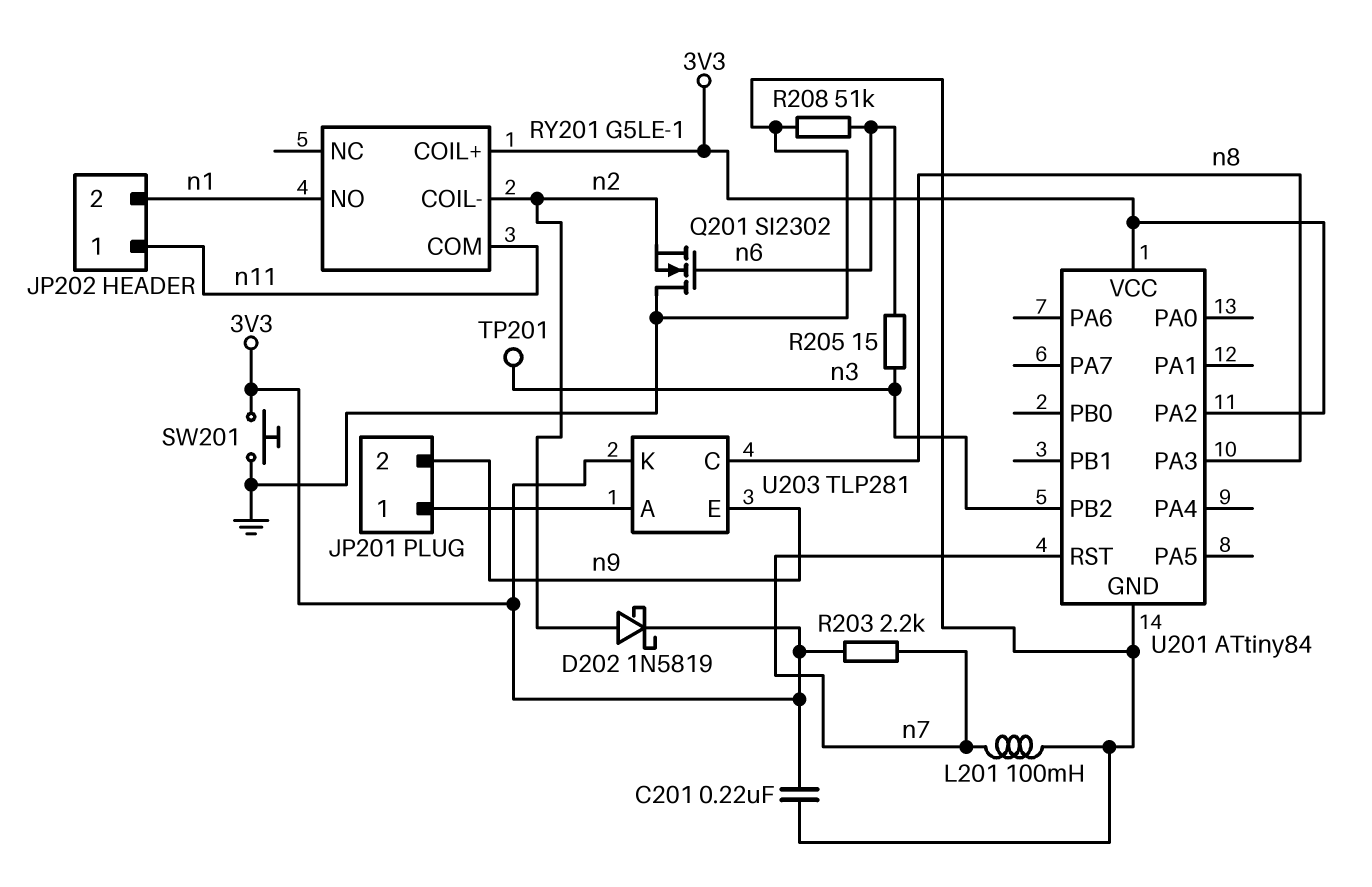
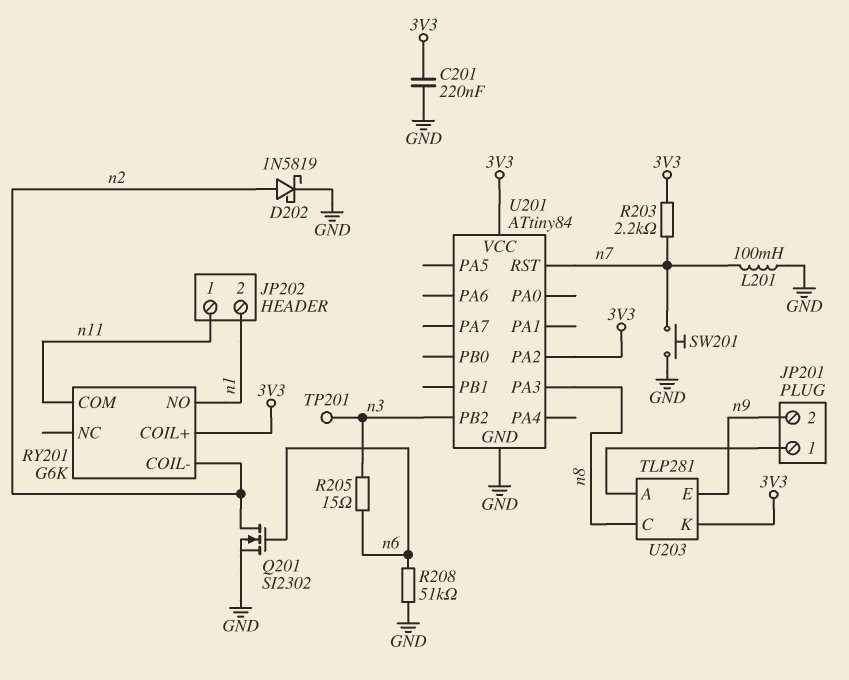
D202: schottky 1N5819 (A n2, K 3V3) -> schottky 1N5819 (A n2, K GND)
Q201: NMOS SI2302 (G n6, D GND, S n2) -> NMOS SI2302 (G n6, D n2, S GND)
RY201: G5LE-1 -> G6K
SW201: button (3V3, GND) -> button (GND, n7)

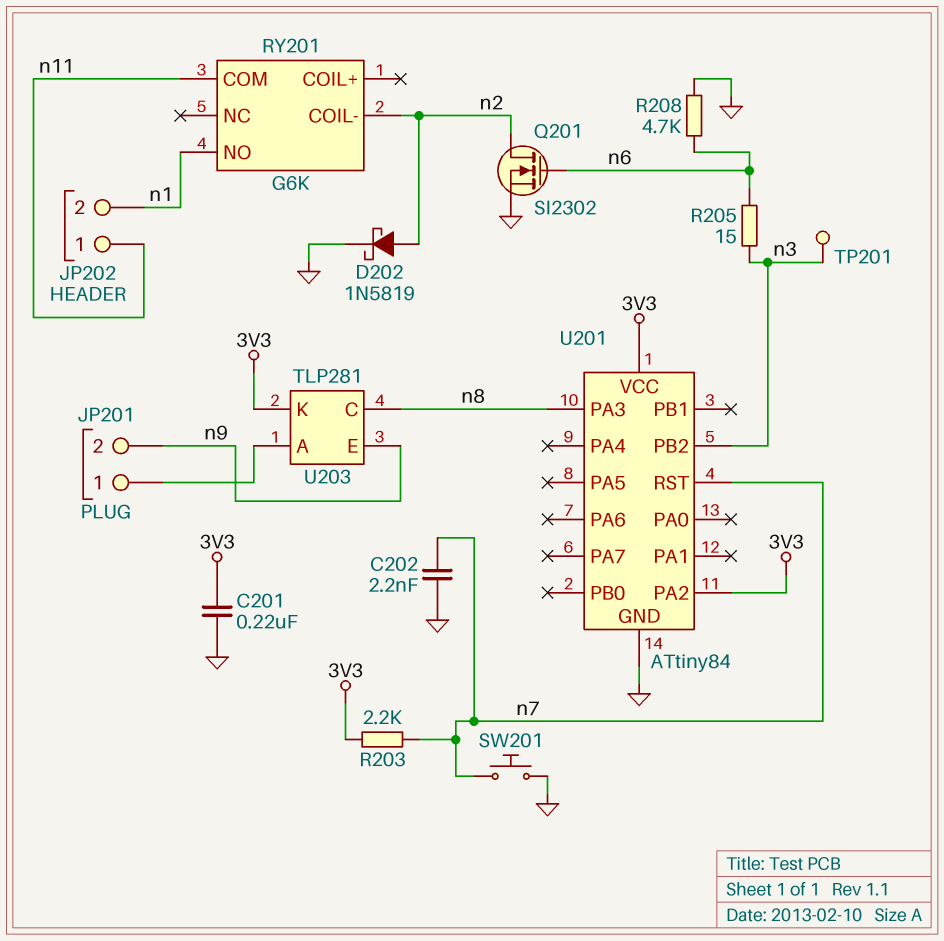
C202: none -> 2.2nF (GND, n7)
L201: 100mH (GND, n7) -> none
R208: 51k (GND, n6) -> 4.7k (GND, n6)
RY201 pin COIL+: 3V3 -> none

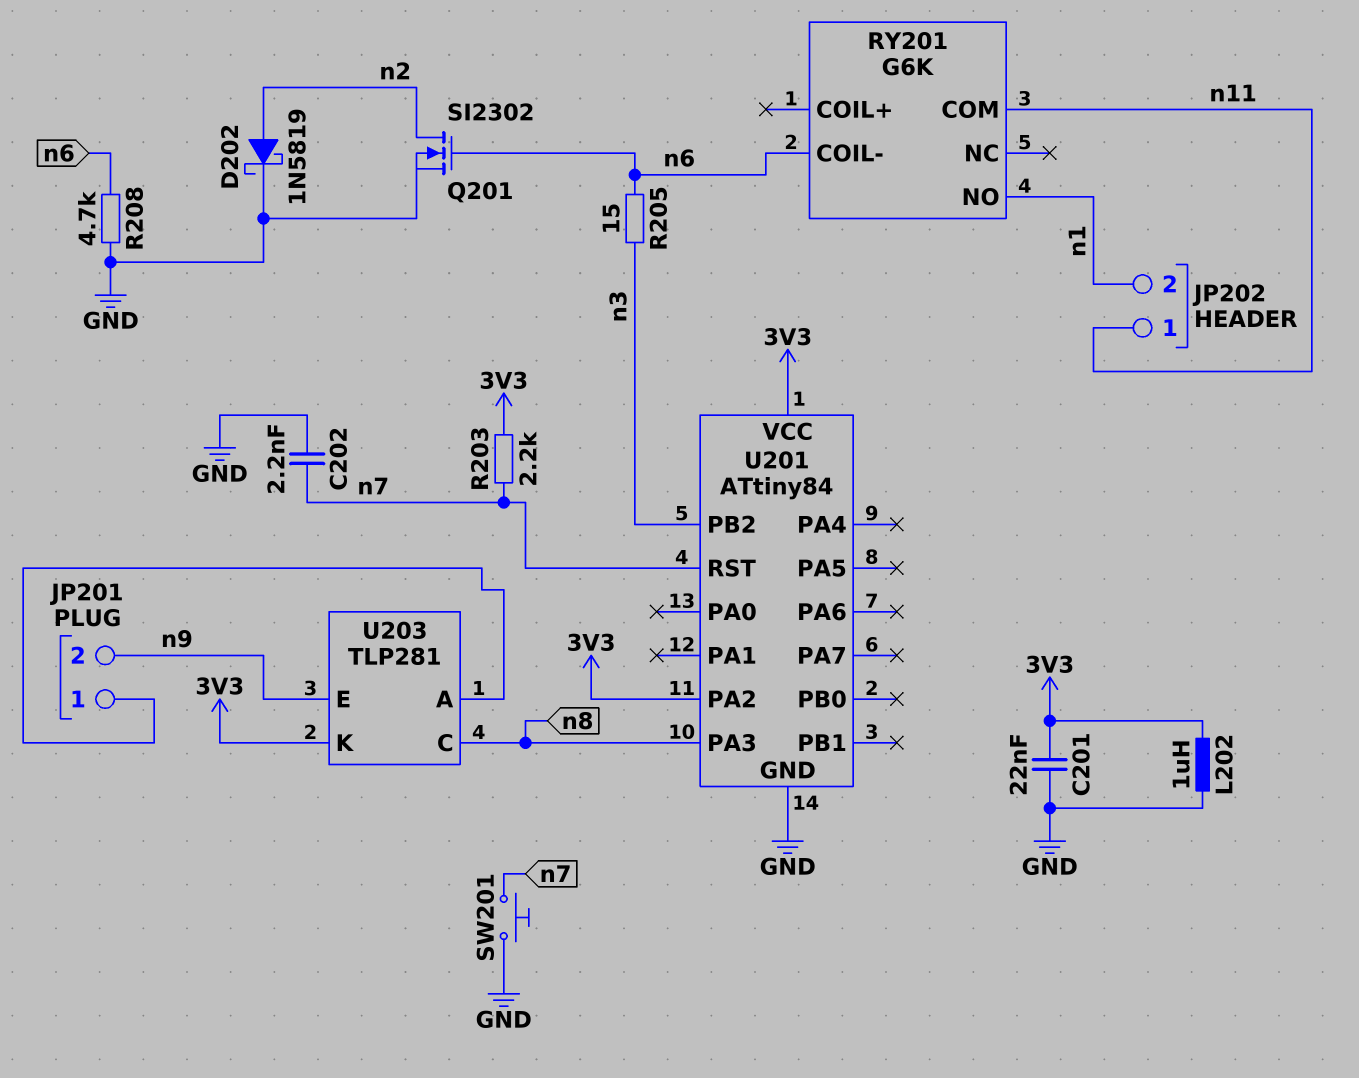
C201: 220nF (3V3, GND) -> 22nF (3V3, GND)
L202: none -> 1uH (3V3, GND)
RY201 pin COIL-: n2 -> n6
TP201: test point (n3) -> none

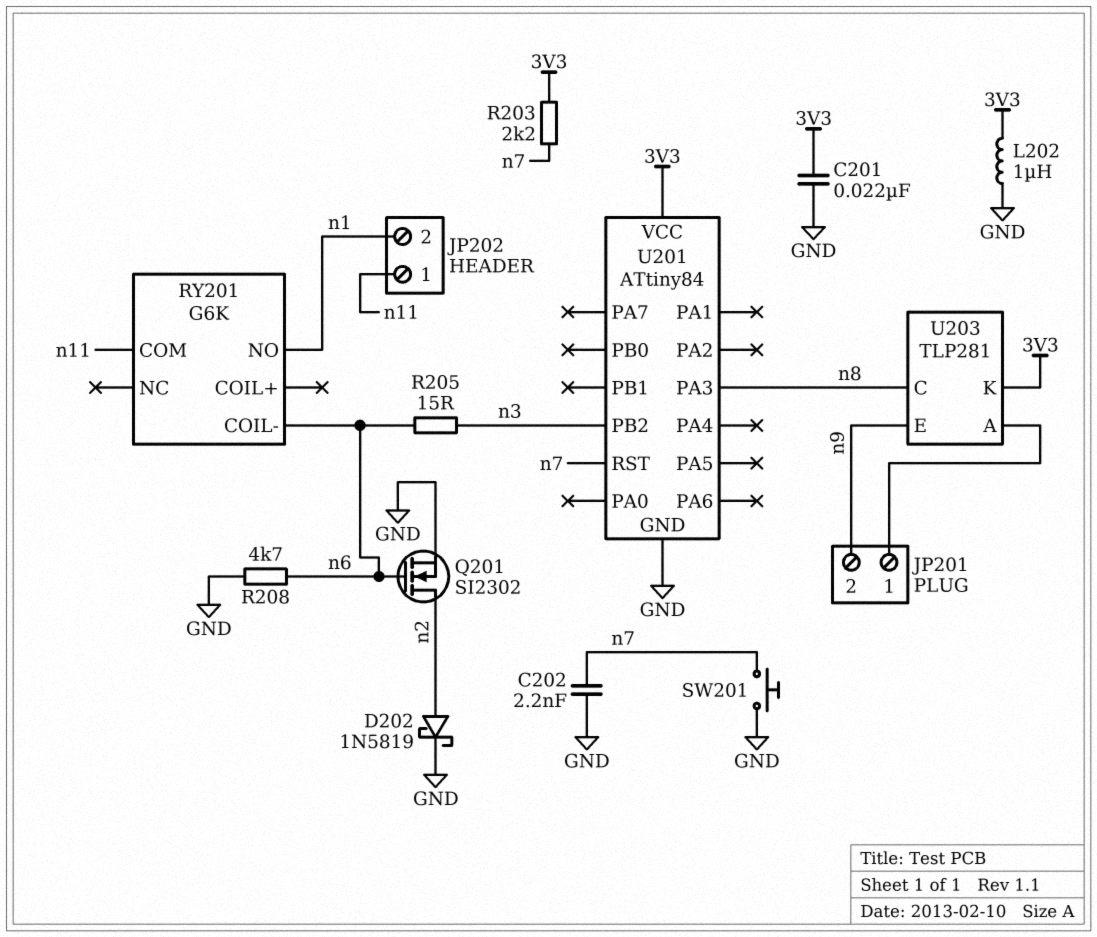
U201 pin PA2: 3V3 -> none

